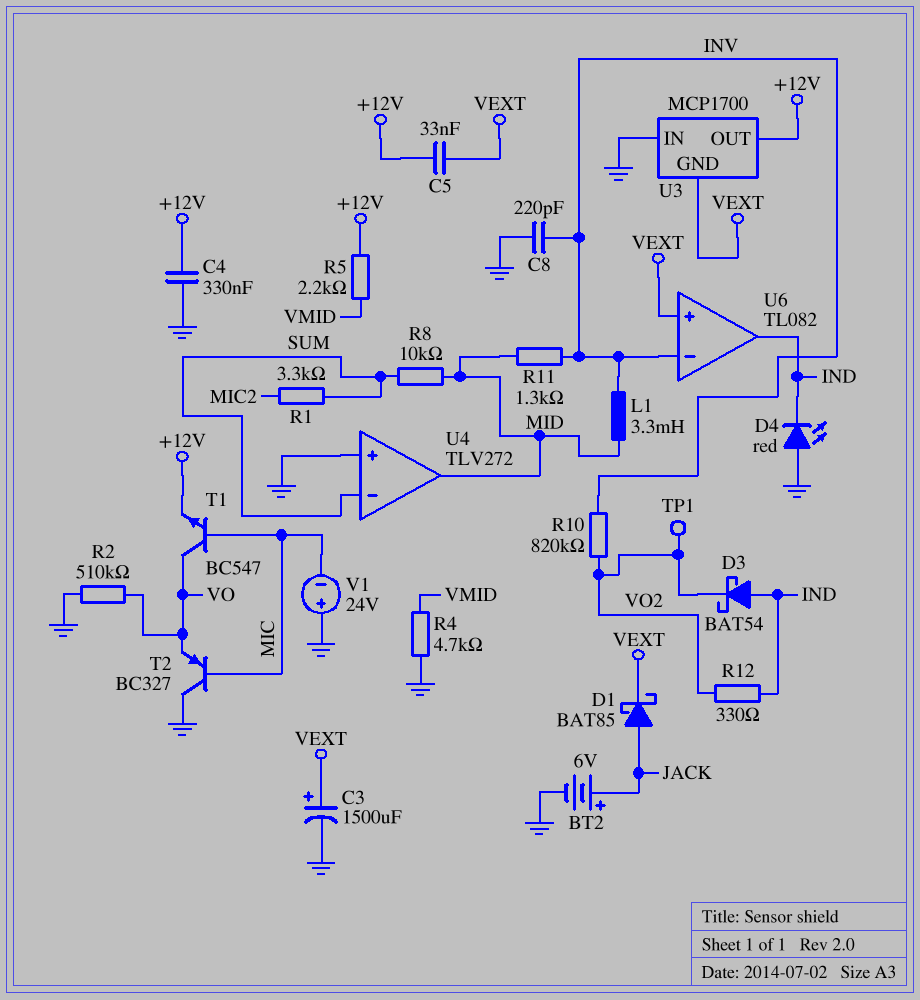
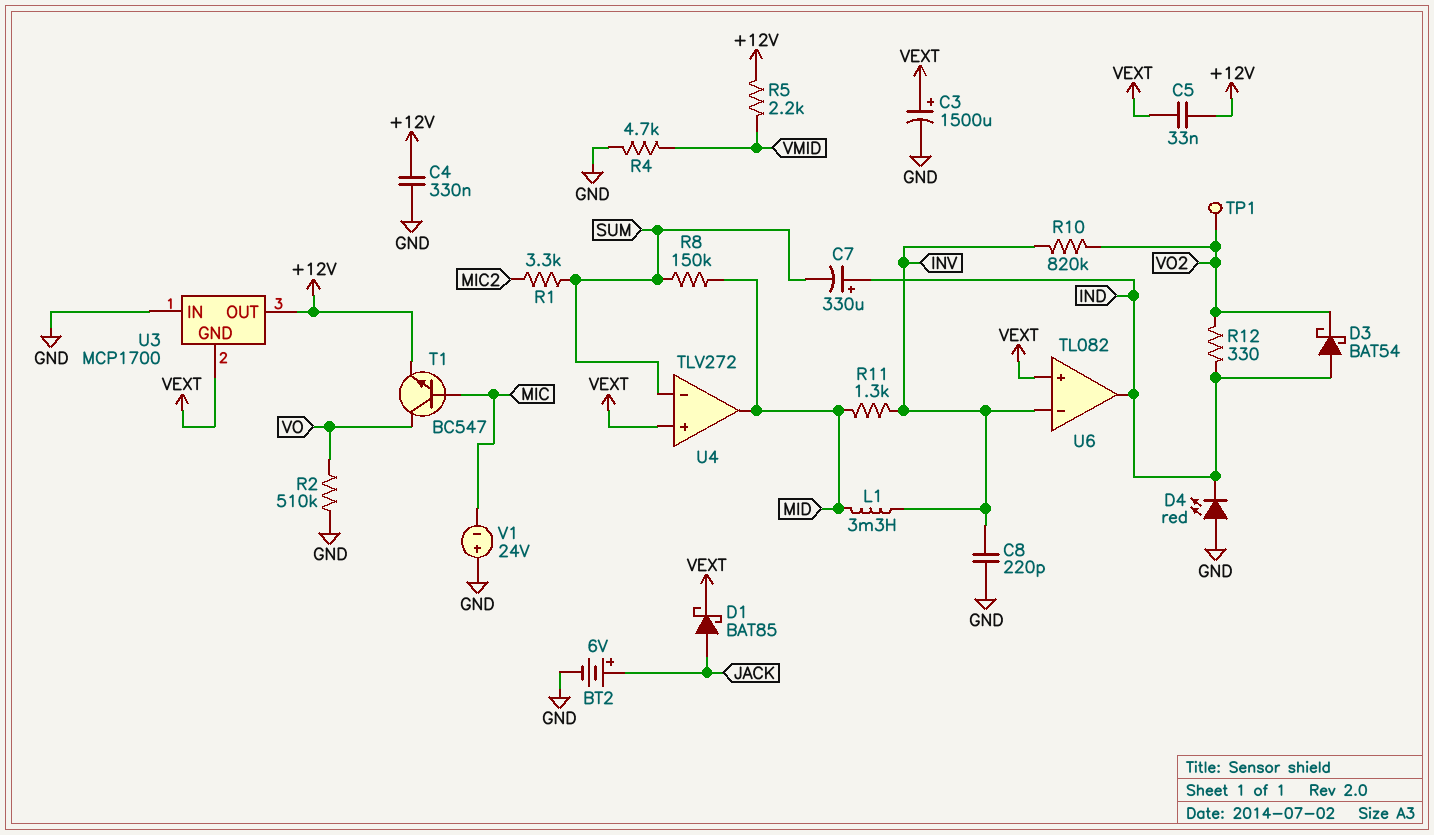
C7: none -> 330uF (plus IND, minus SUM)
R8: 10k (MID, SUM) -> 150k (MID, SUM)
T2: PNP BC327 (B MIC, C GND, E VO) -> none
U4 pin in+: GND -> VEXT

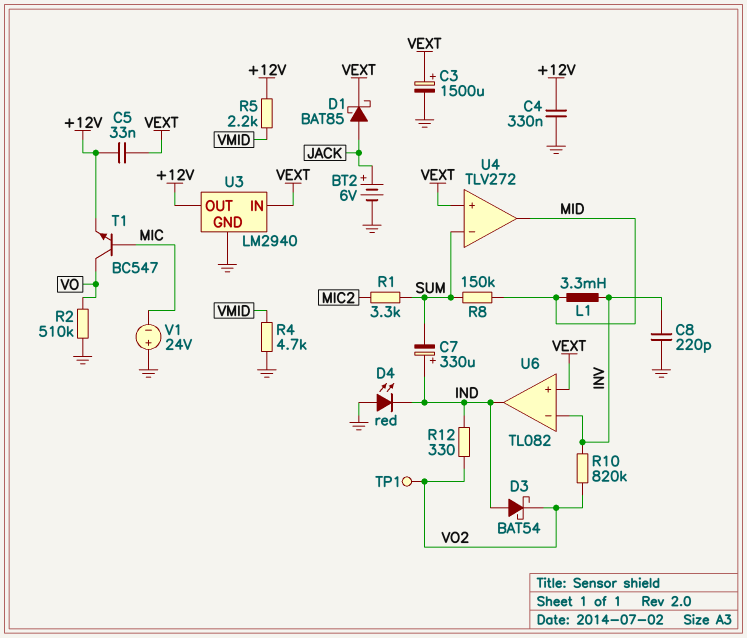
R11: 1.3k (INV, MID) -> none
U3: MCP1700 -> LM2940
U3 pin GND: VEXT -> GND
U3 pin IN: GND -> VEXT

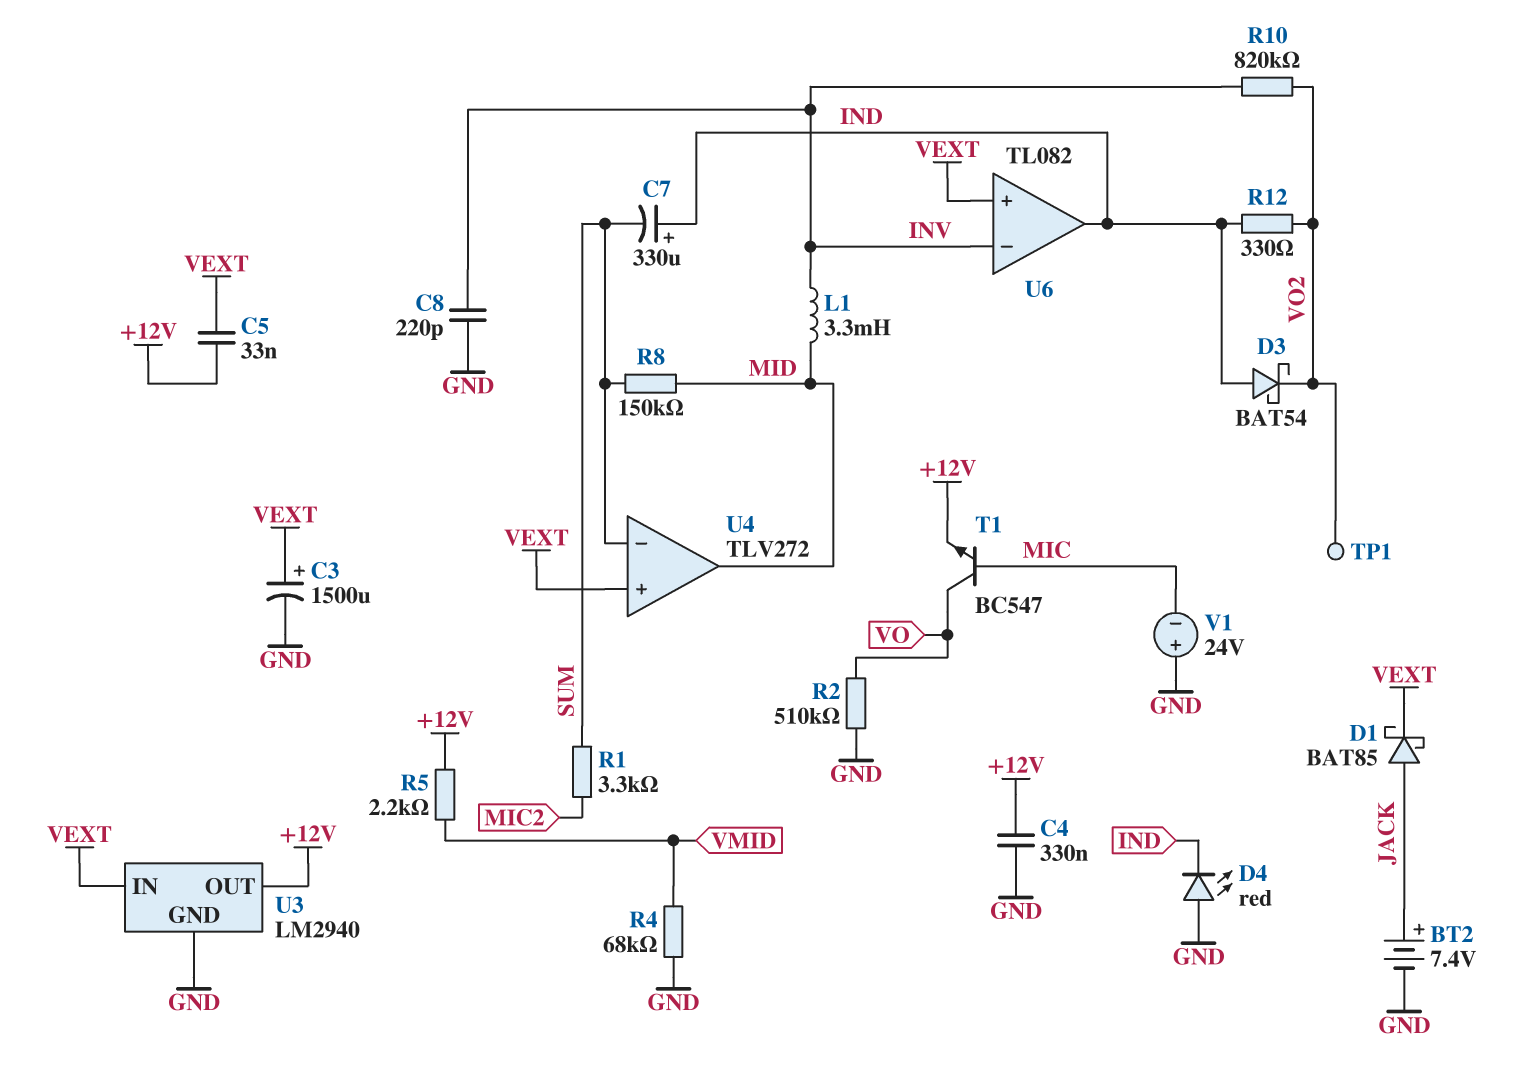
BT2: 6V (plus JACK, minus GND) -> 7.4V (plus JACK, minus GND)
R4: 4.7k (GND, VMID) -> 68k (GND, VMID)

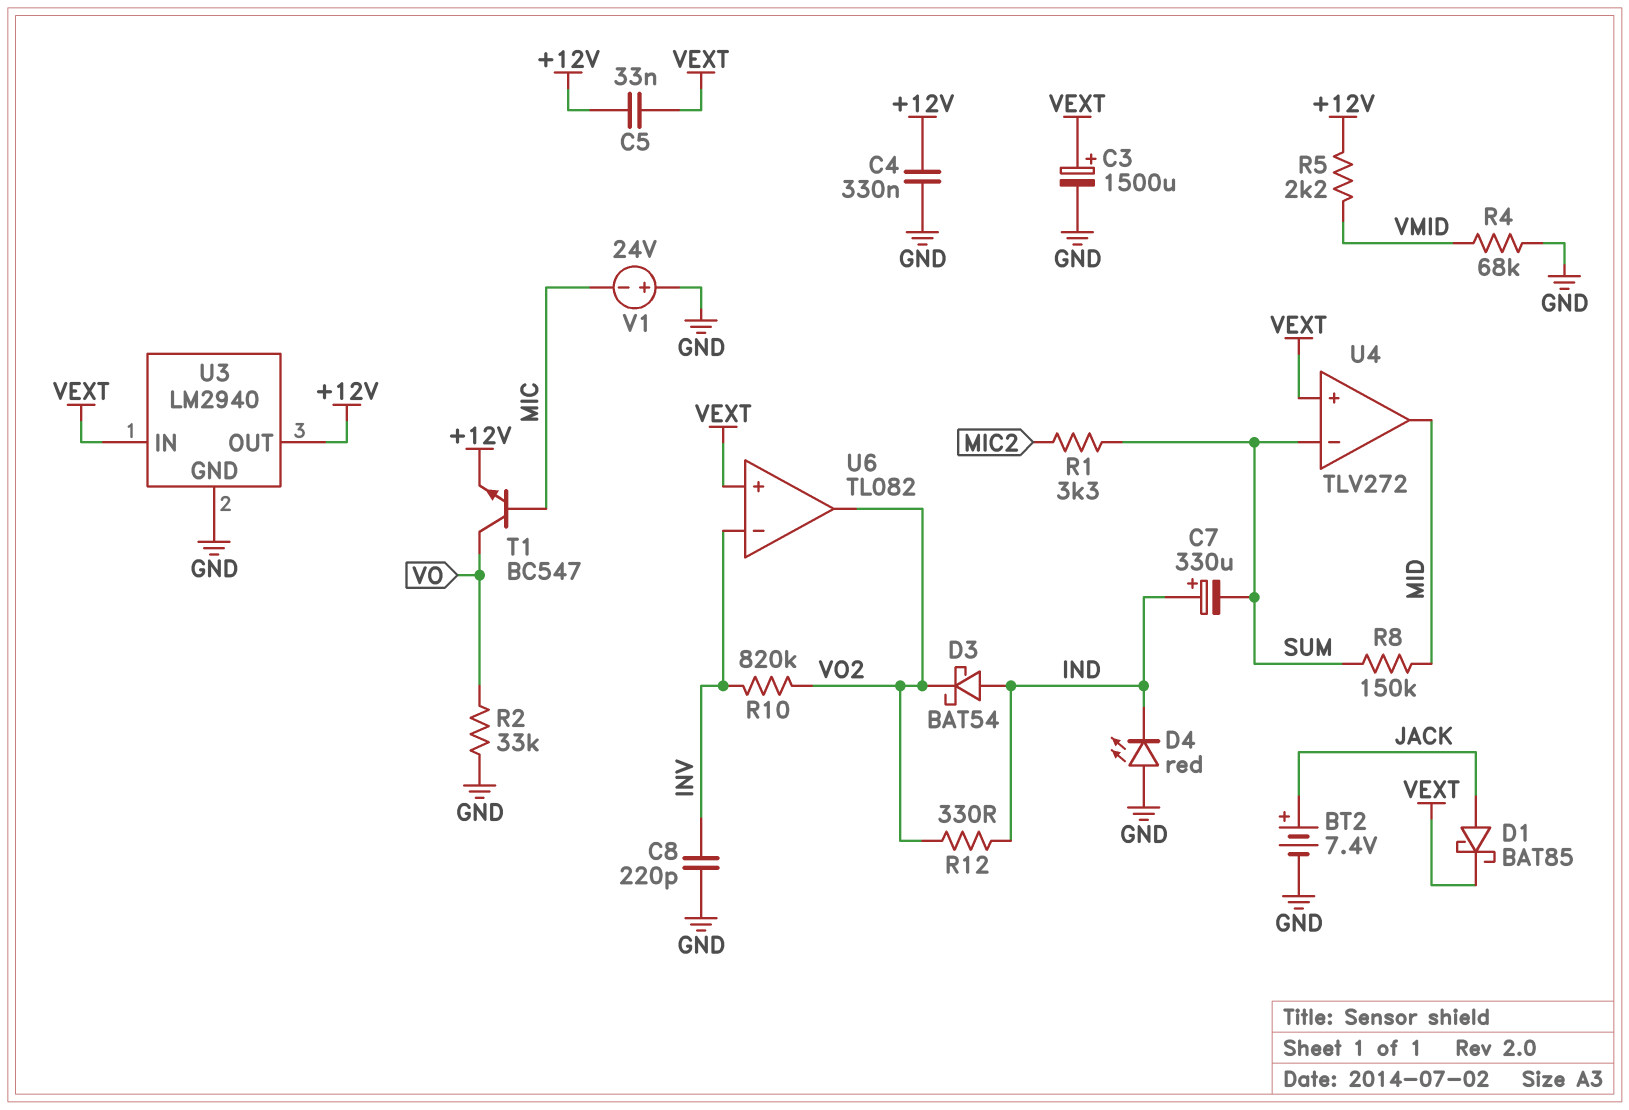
L1: 3.3mH (INV, MID) -> none
R2: 510k (GND, VO) -> 33k (GND, VO)
TP1: test point (VO2) -> none
U6 pin out: IND -> VO2

